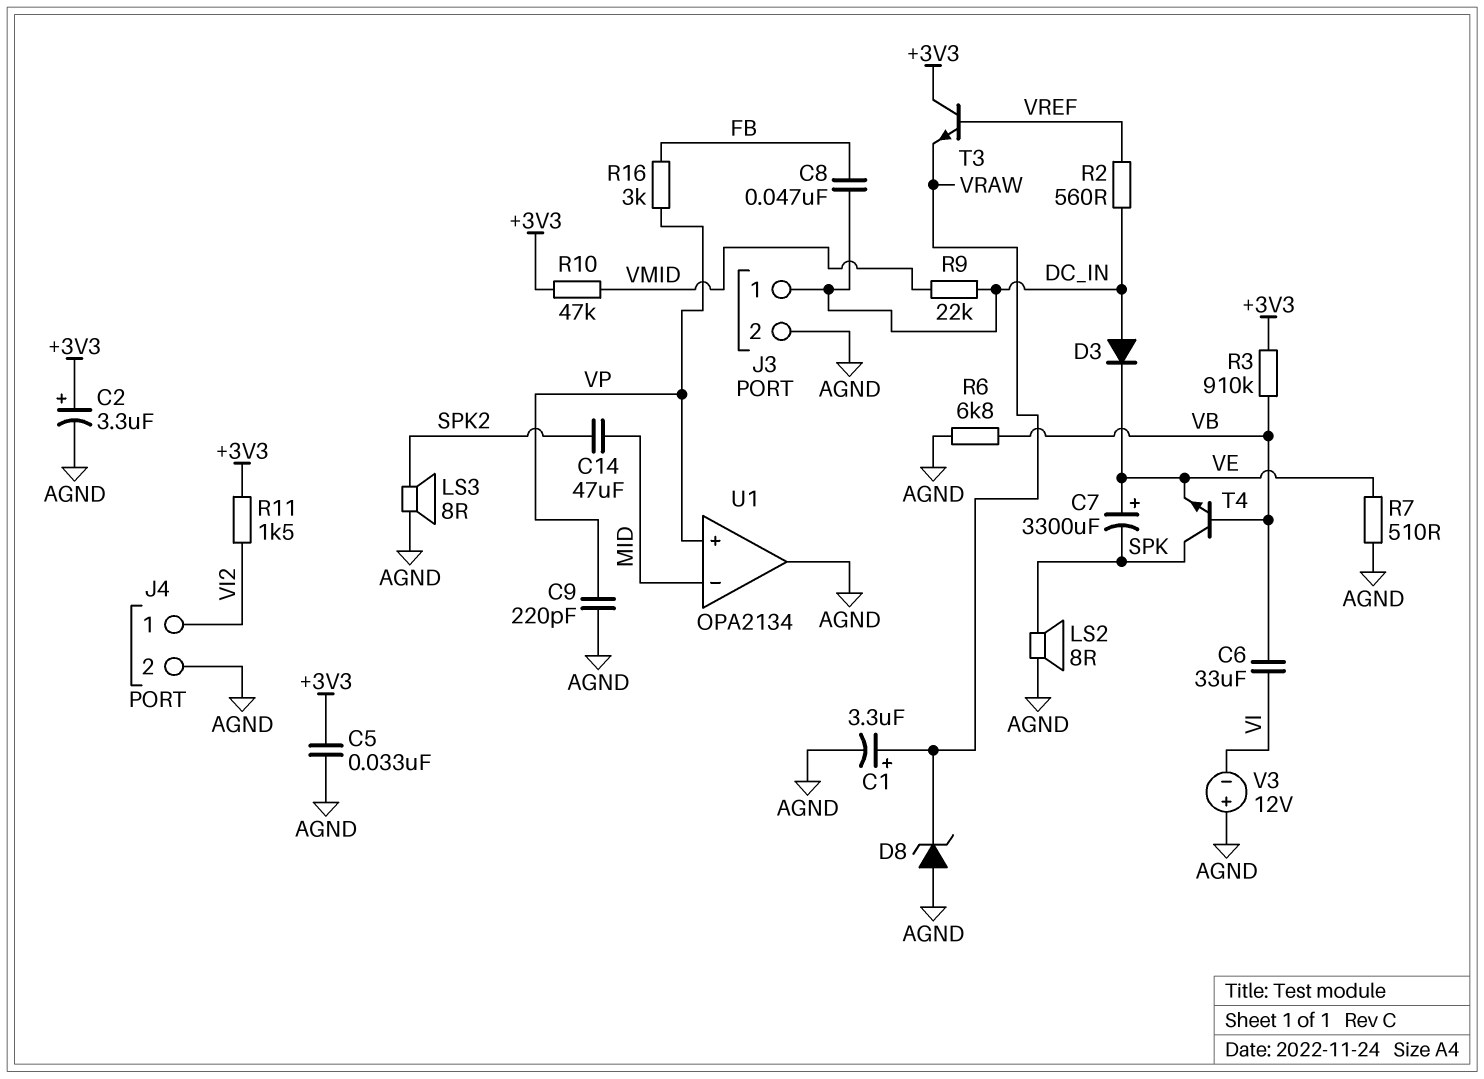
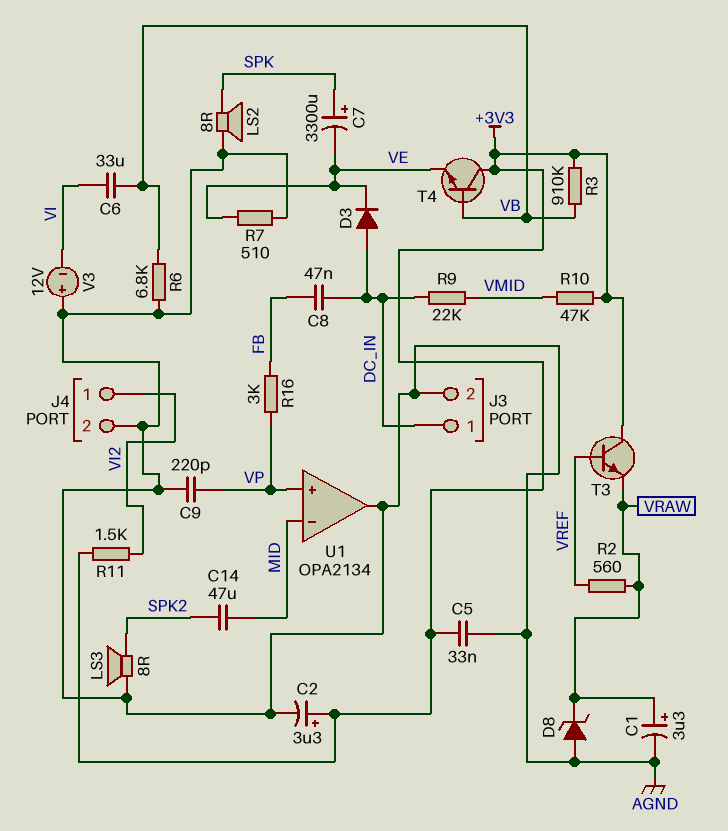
C7: 3300uF (plus VE, minus SPK) -> 3300uF (plus SPK, minus VE)
R2: 560 (DC_IN, VREF) -> 560 (VRAW, VREF)
T4: NPN (B VB, C SPK, E VE) -> NPN (B VB, C +3V3, E VE)

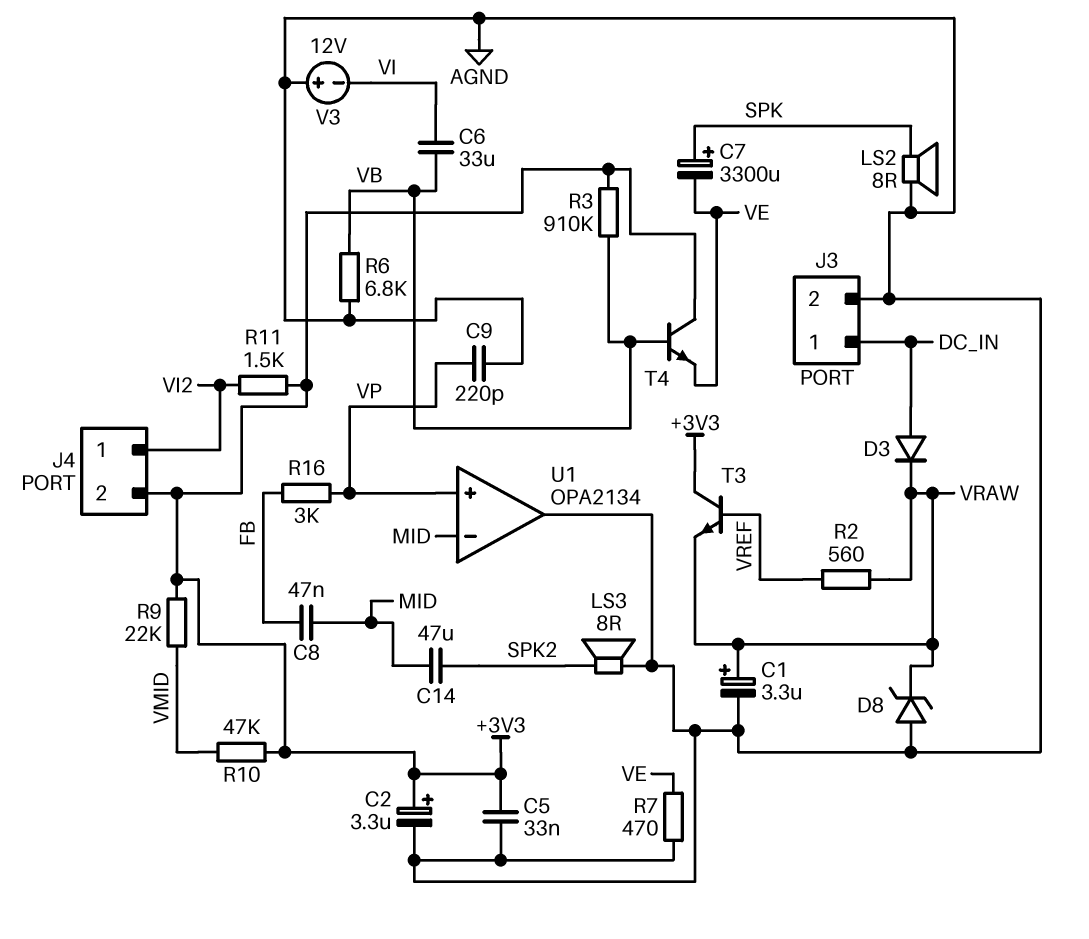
C8: 47nF (DC_IN, FB) -> 47nF (FB, MID)
D3: diode (A DC_IN, K VE) -> diode (A DC_IN, K VRAW)
J4 pin 2: AGND -> +3V3
R7: 510 (AGND, VE) -> 470 (AGND, VE)
R9: 22k (DC_IN, VMID) -> 22k (+3V3, VMID)

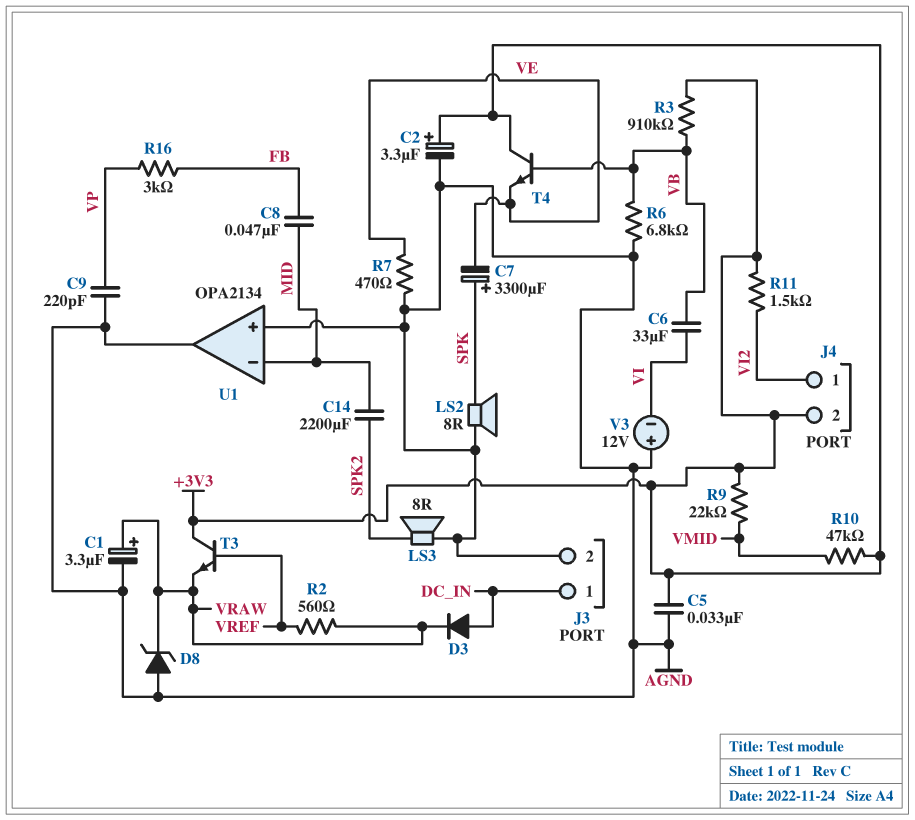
C14: 47uF (MID, SPK2) -> 2200uF (MID, SPK2)
U1 pin in+: VP -> AGND

